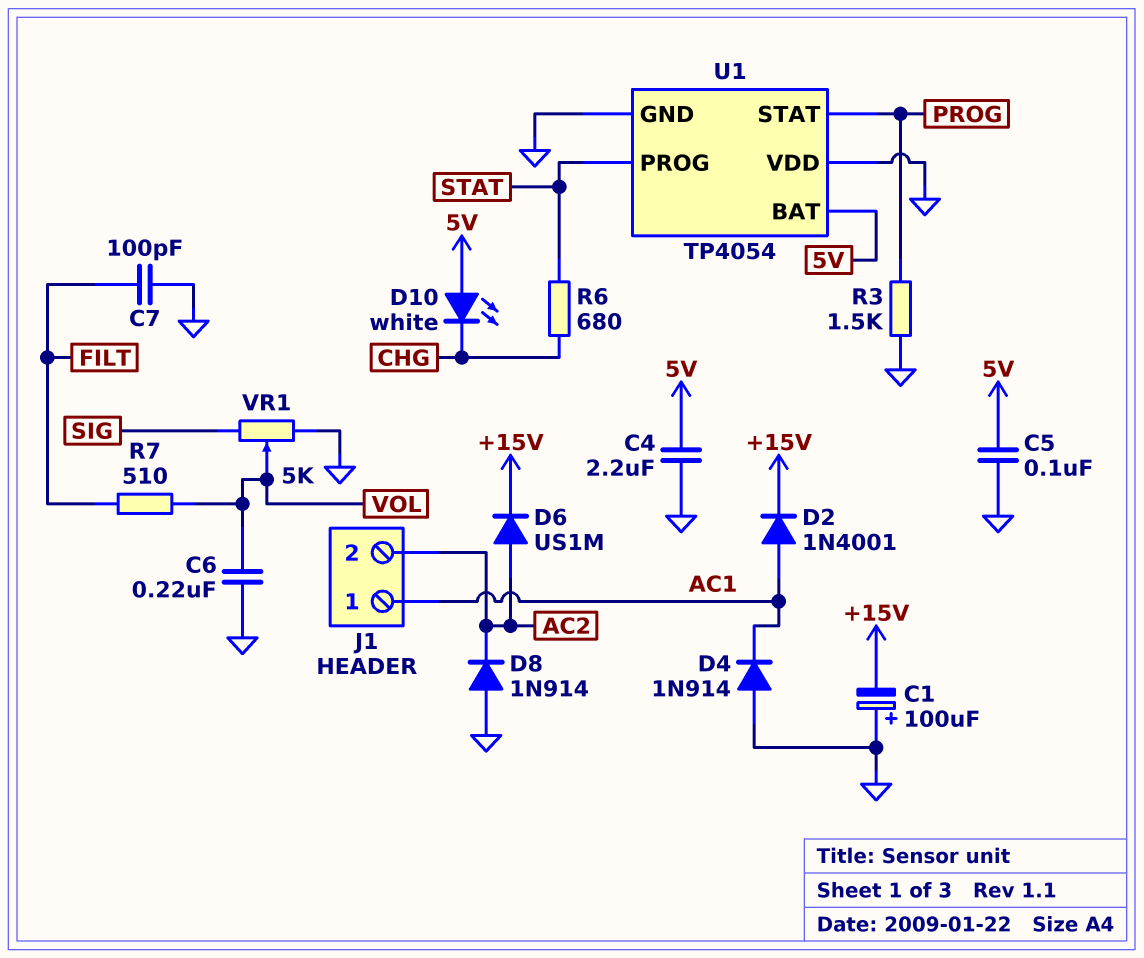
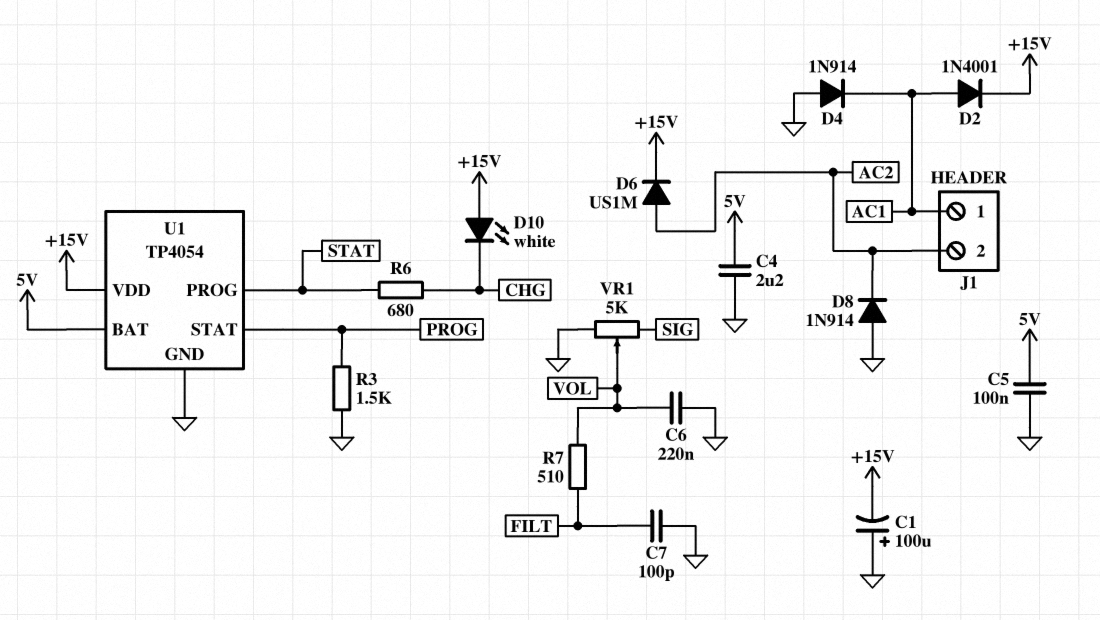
D10: LED white (A 5V, K CHG) -> LED white (A +15V, K CHG)
U1 pin VDD: GND -> +15V

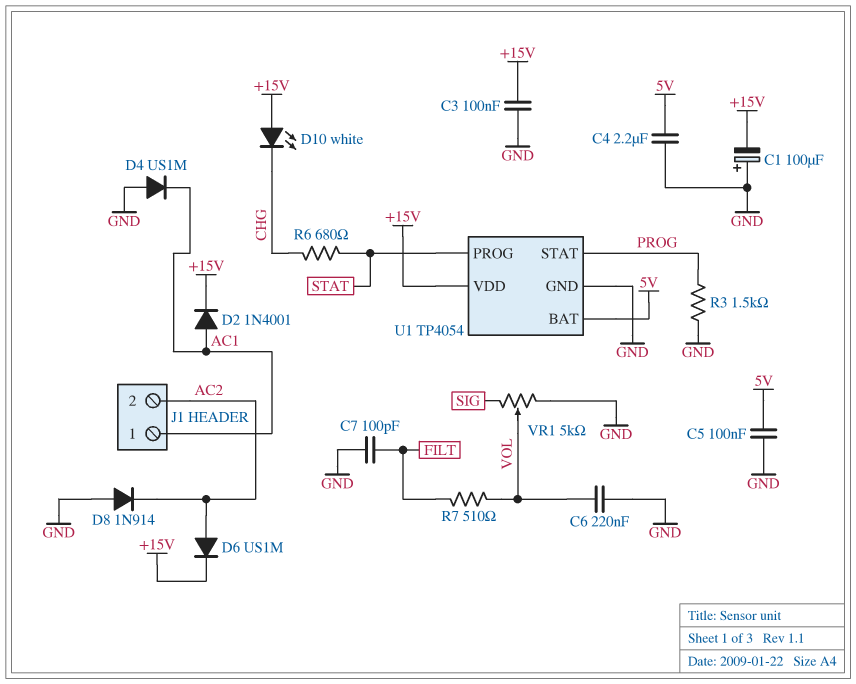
C3: none -> 100nF (+15V, GND)
D4: diode 1N914 (A GND, K AC1) -> diode US1M (A GND, K AC1)

